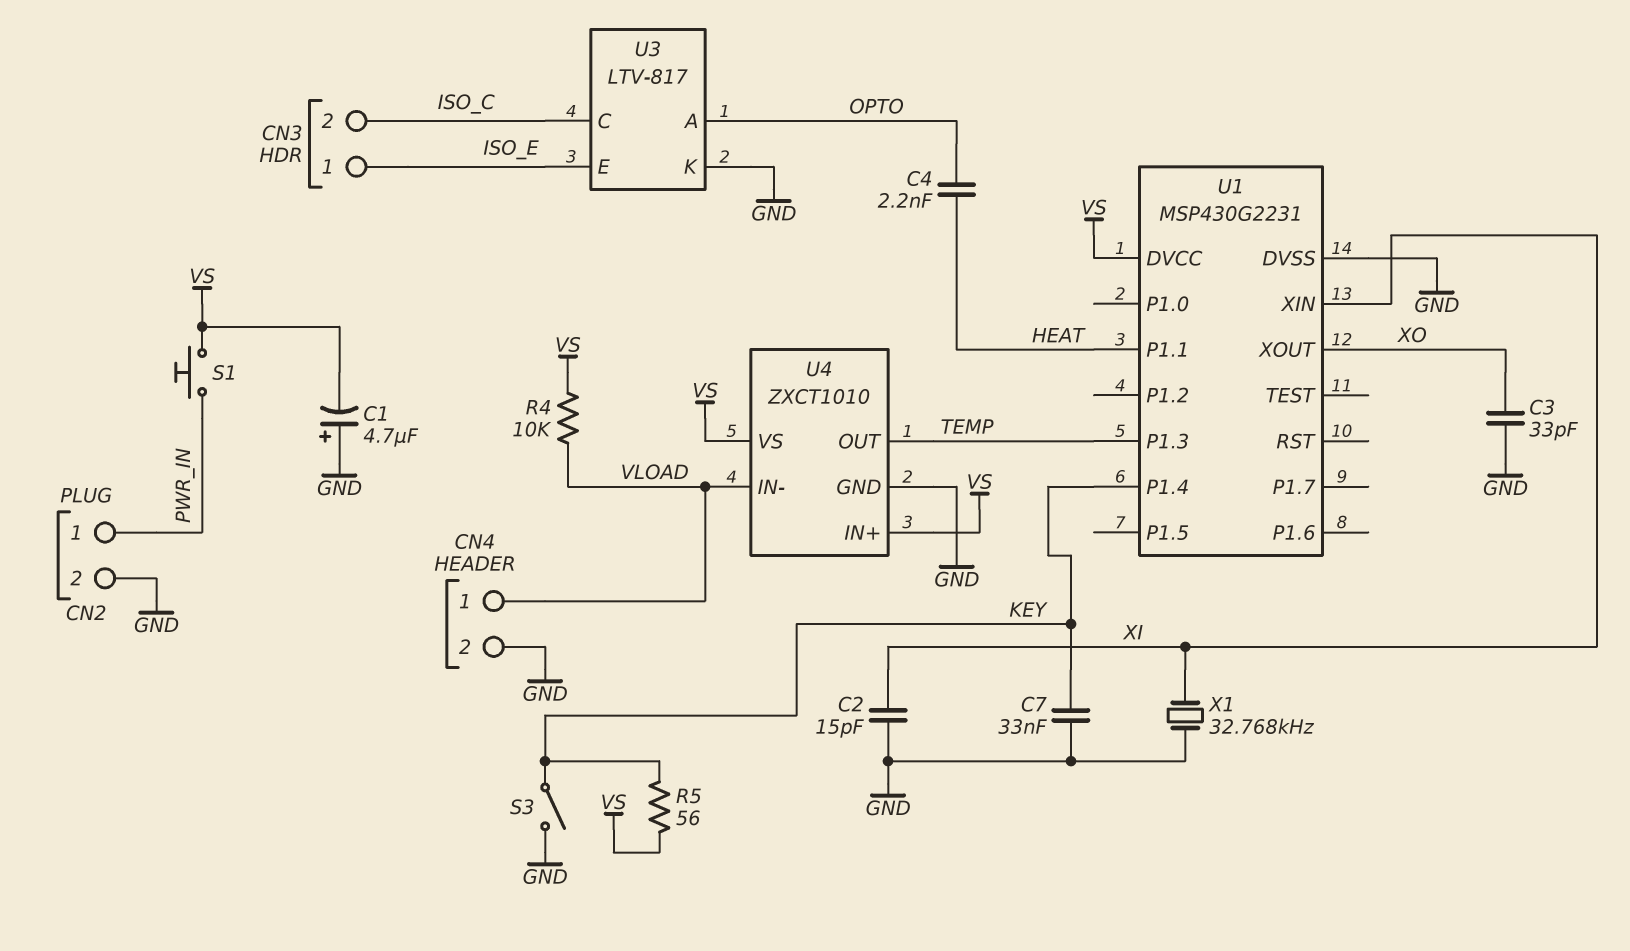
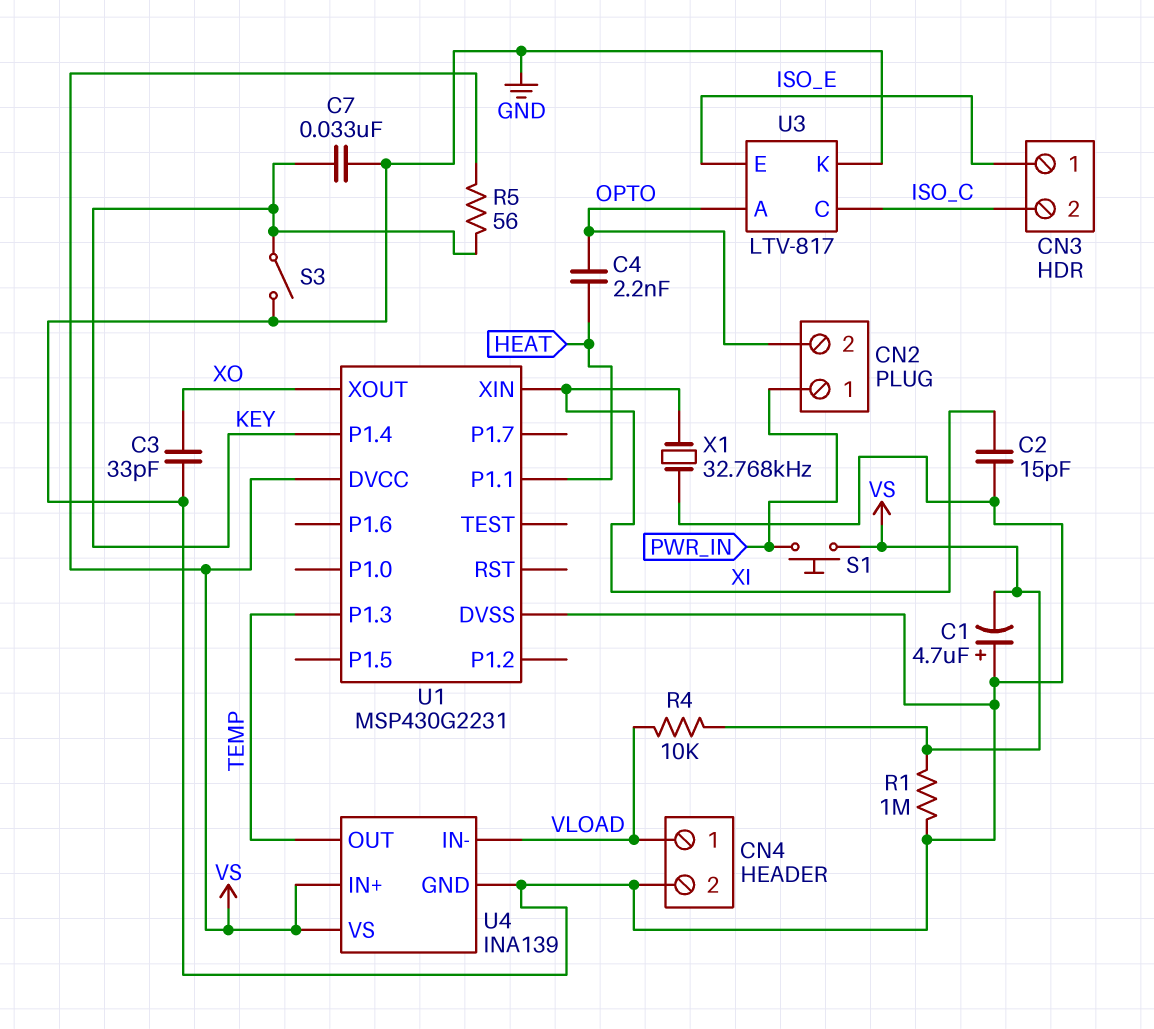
CN2 pin 2: GND -> OPTO
R1: none -> 1M (GND, VS)
U4: ZXCT1010 -> INA139

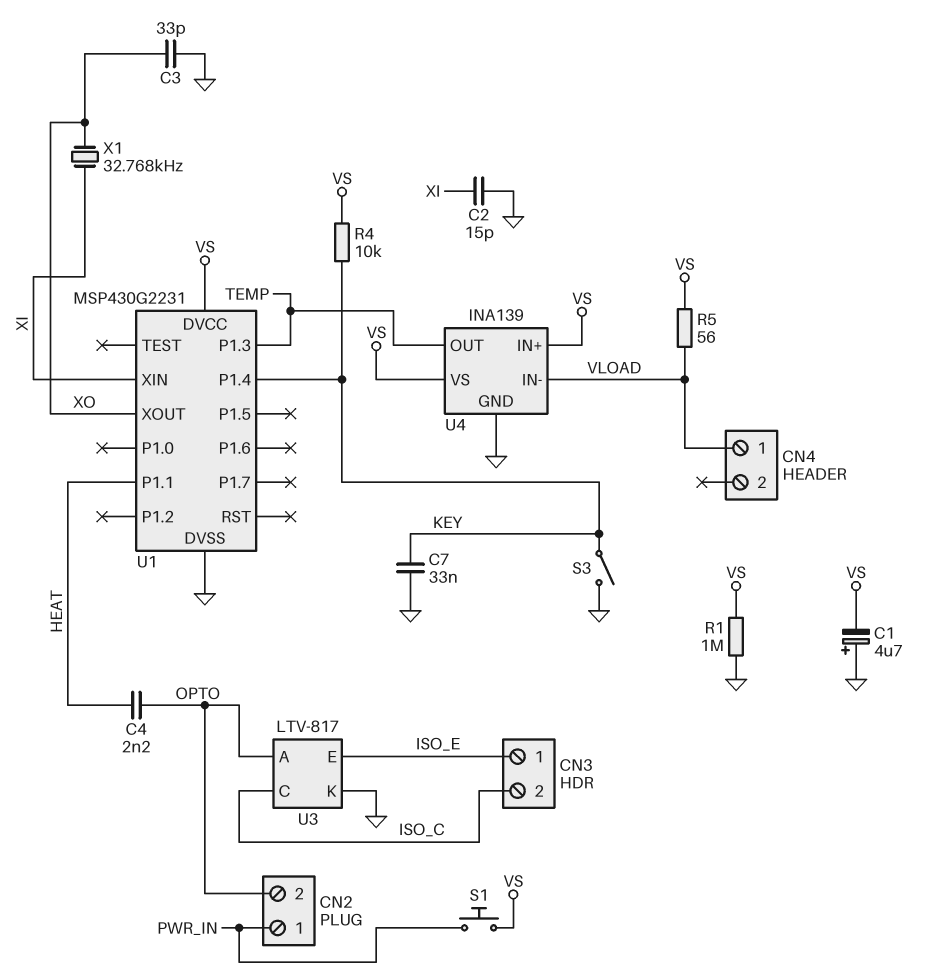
CN4 pin 2: GND -> none
R4: 10k (VLOAD, VS) -> 10k (KEY, VS)
R5: 56 (KEY, VS) -> 56 (VLOAD, VS)
X1: 32.768kHz (GND, XI) -> 32.768kHz (XI, XO)

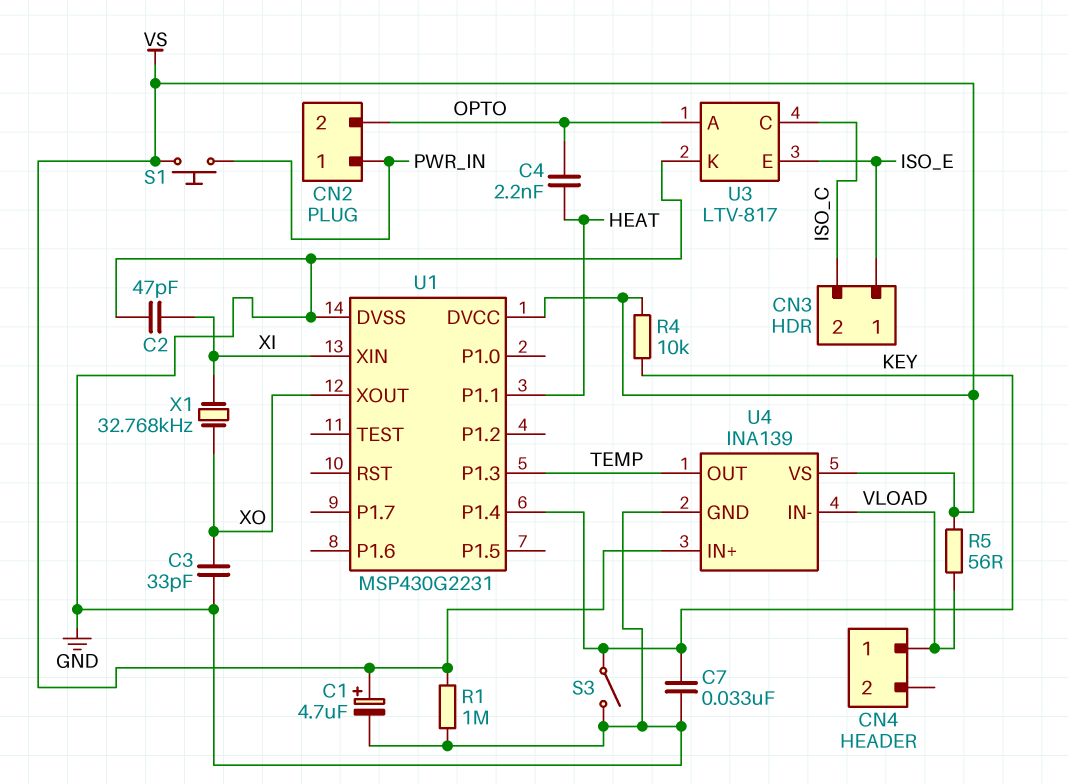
C1: 4.7uF (plus GND, minus VS) -> 4.7uF (plus VS, minus GND)
C2: 15pF (GND, XI) -> 47pF (GND, XI)

